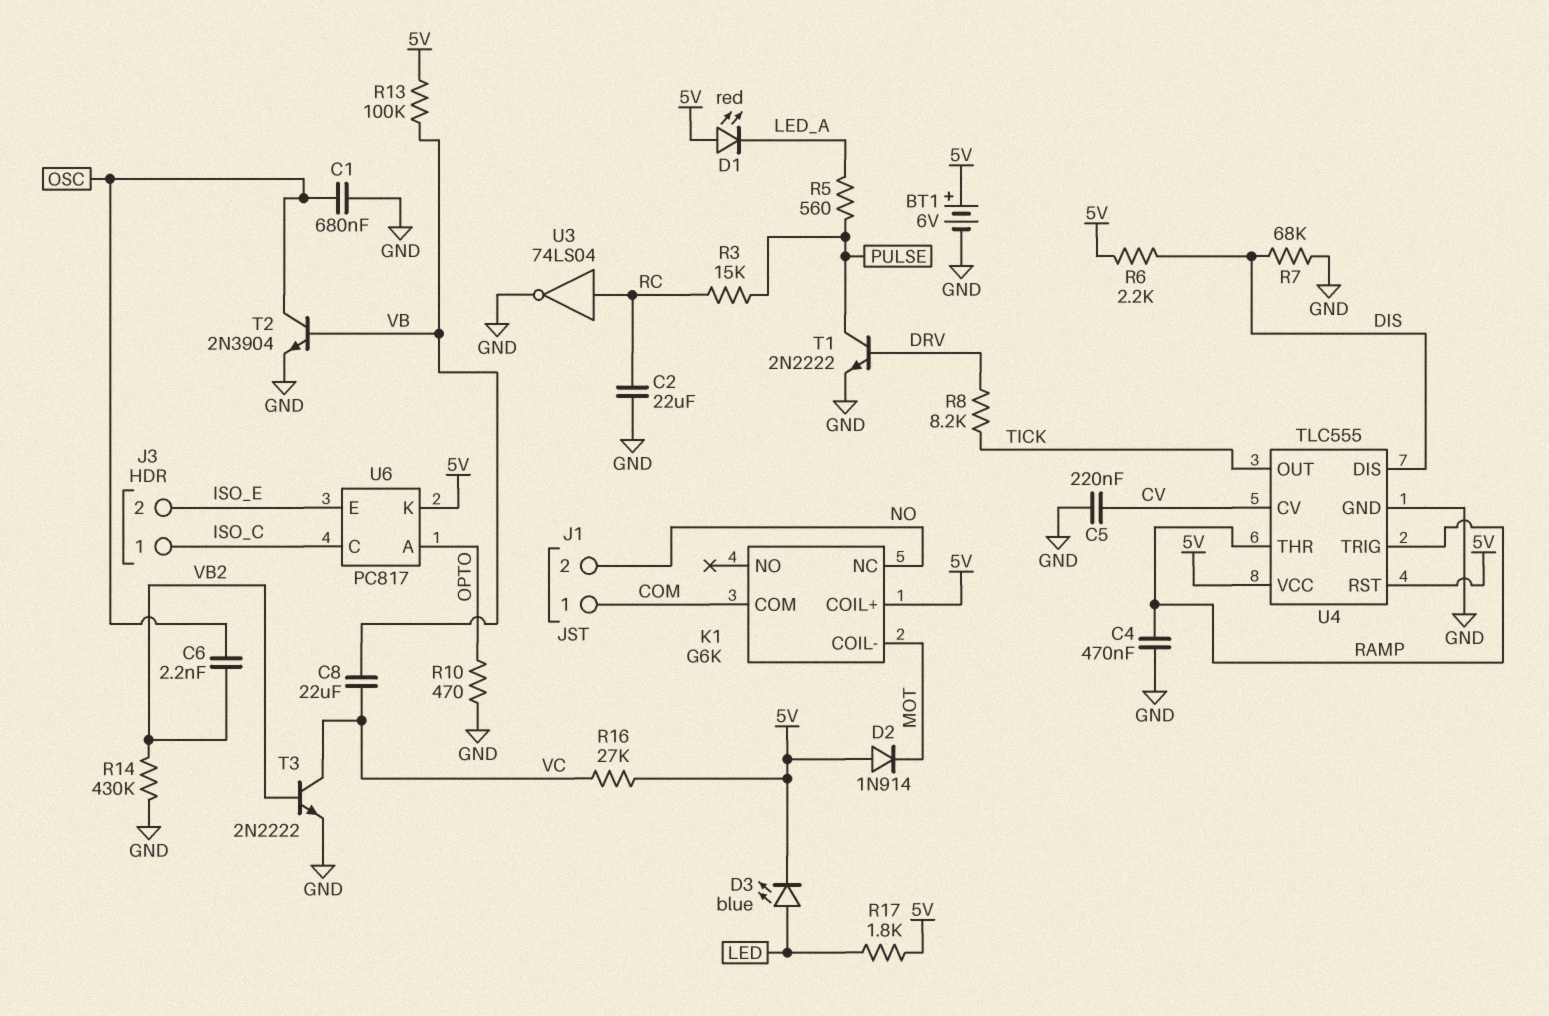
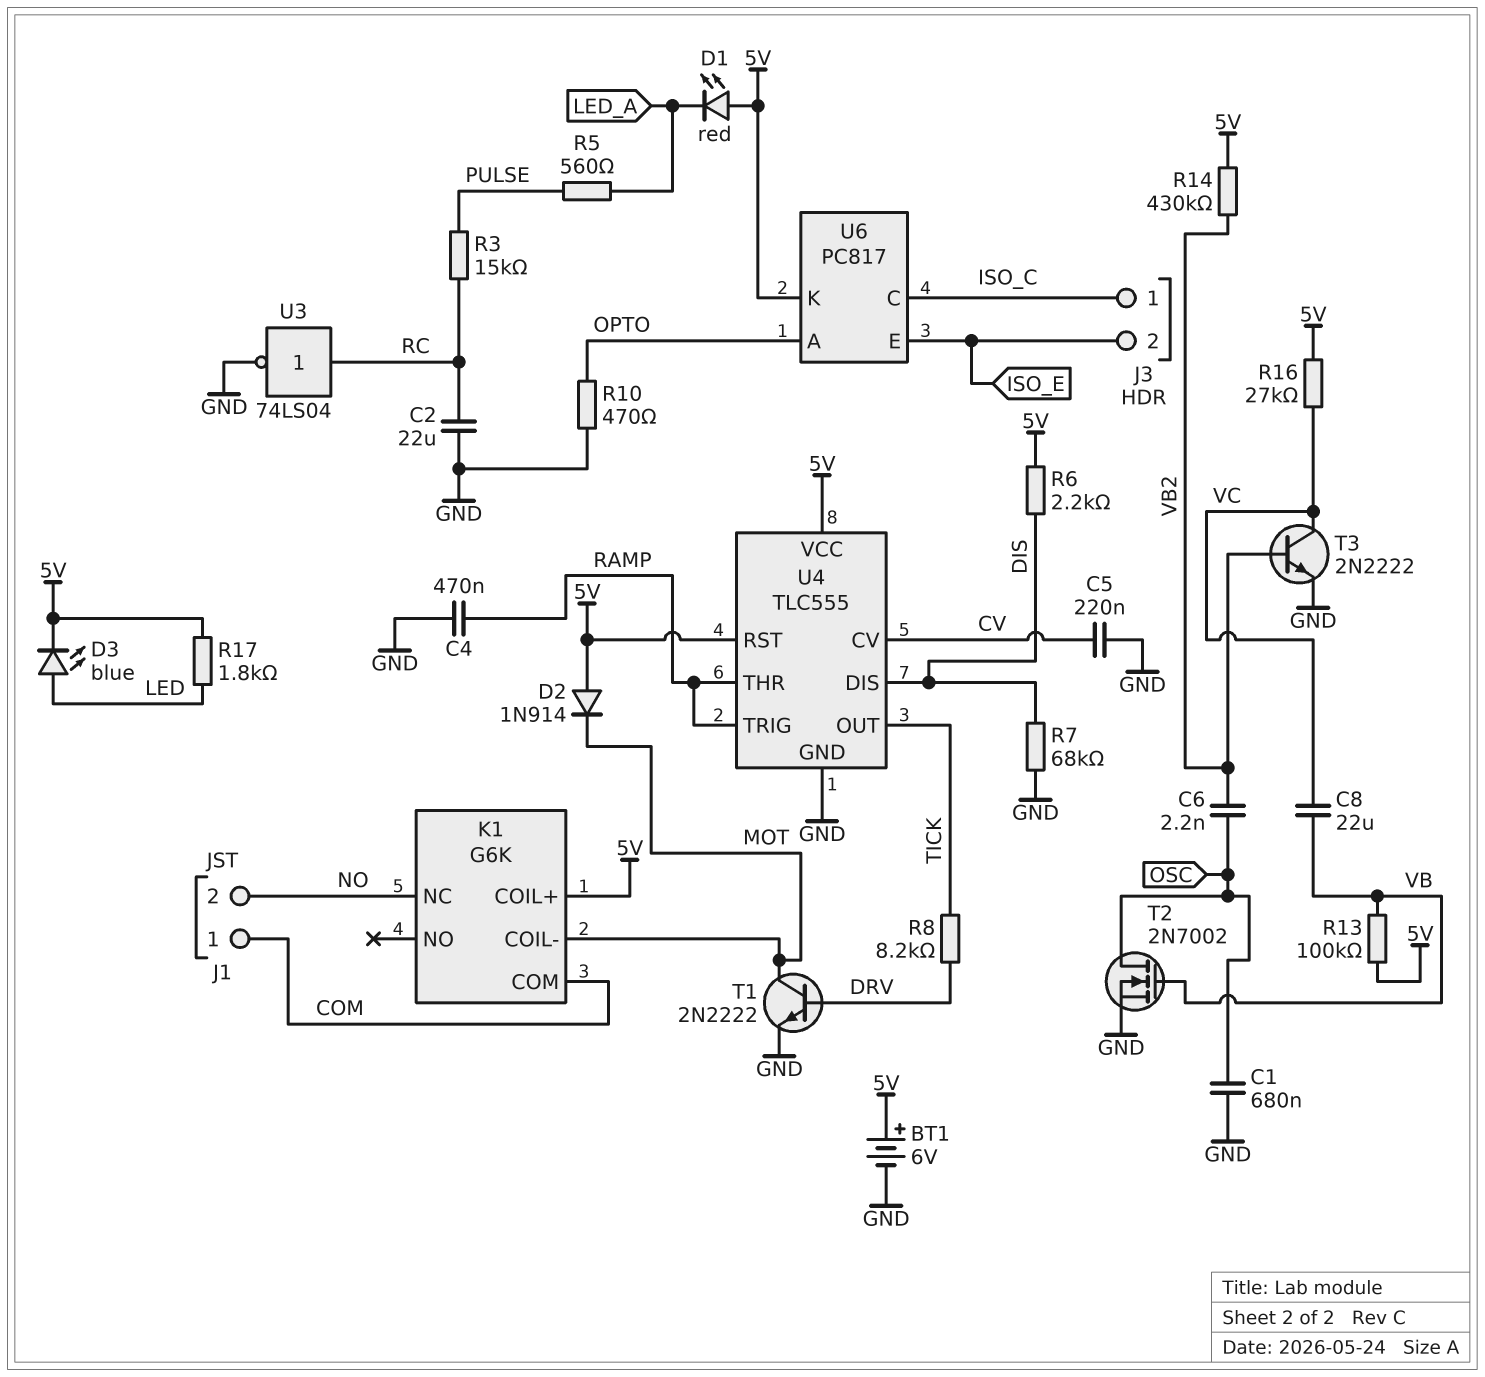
R14: 430k (GND, VB2) -> 430k (5V, VB2)
T1: NPN 2N2222 (B DRV, C PULSE, E GND) -> NPN 2N2222 (B DRV, C MOT, E GND)
T2: NPN 2N3904 (B VB, C OSC, E GND) -> NMOS 2N7002 (G VB, D OSC, S GND)

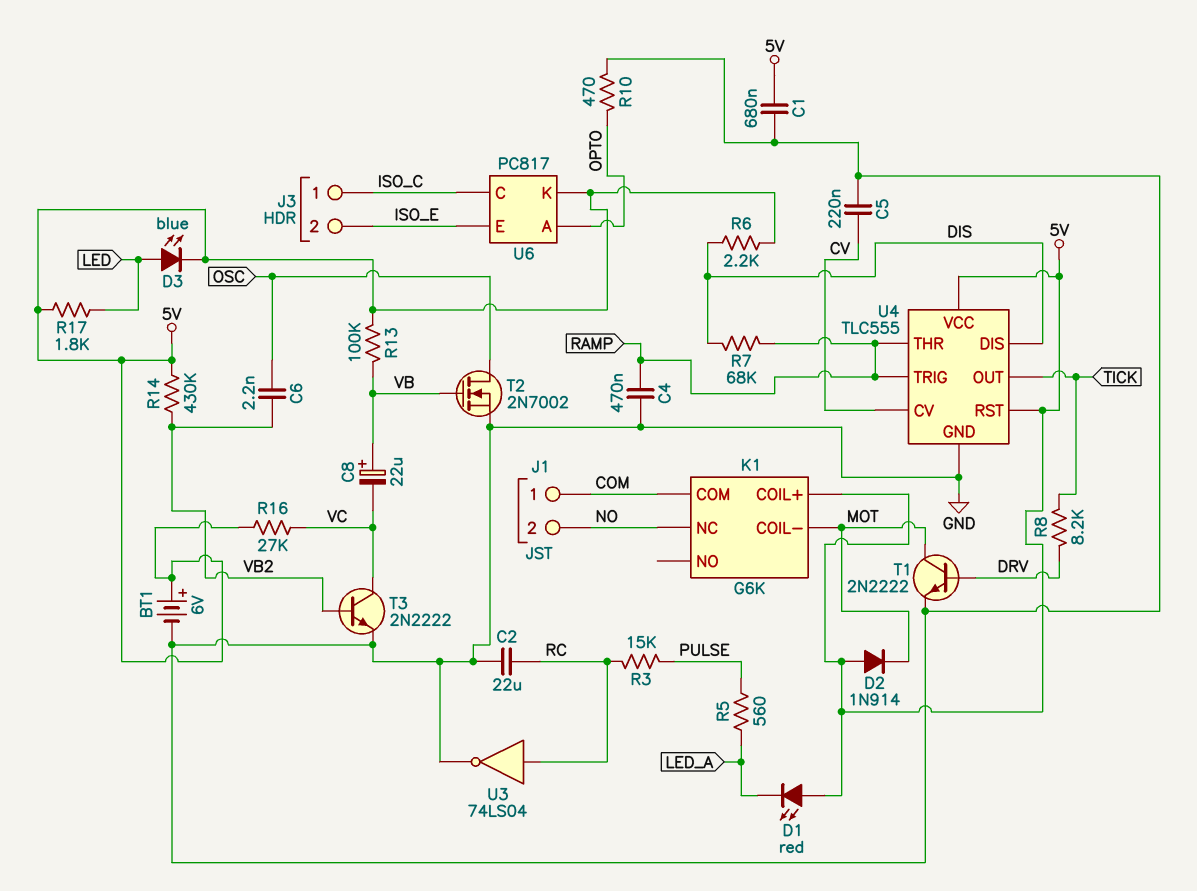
C1: 680nF (GND, OSC) -> 680nF (5V, GND)
C8: 22uF (VB, VC) -> 22uF (plus VB, minus VC)
R7: 68k (DIS, GND) -> 68k (DIS, RAMP)

